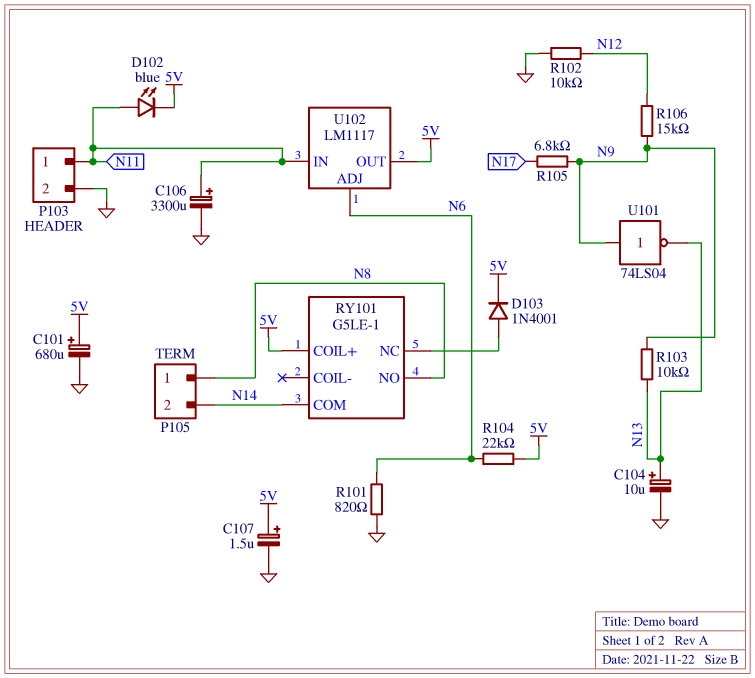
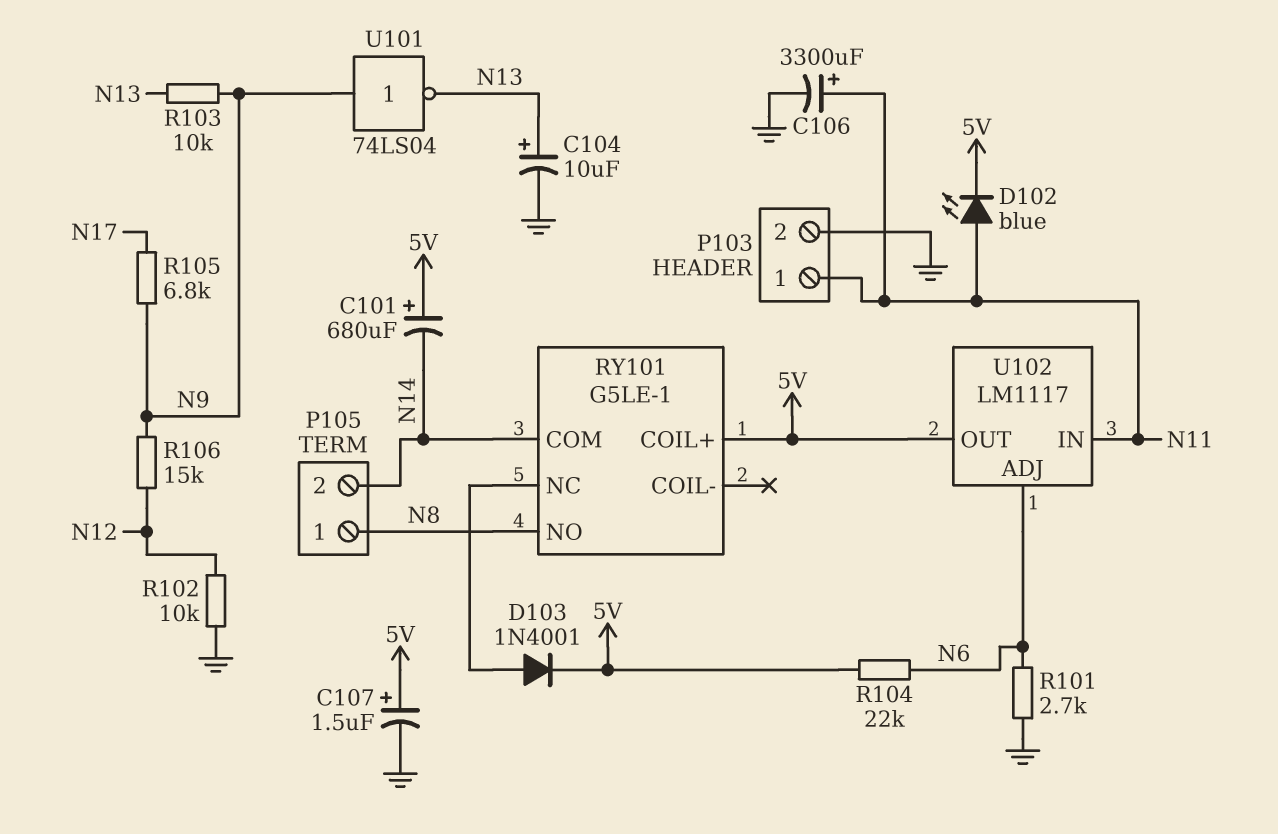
C101: 680uF (plus 5V, minus GND) -> 680uF (plus 5V, minus N14)
R101: 820 (GND, N6) -> 2.7k (GND, N6)

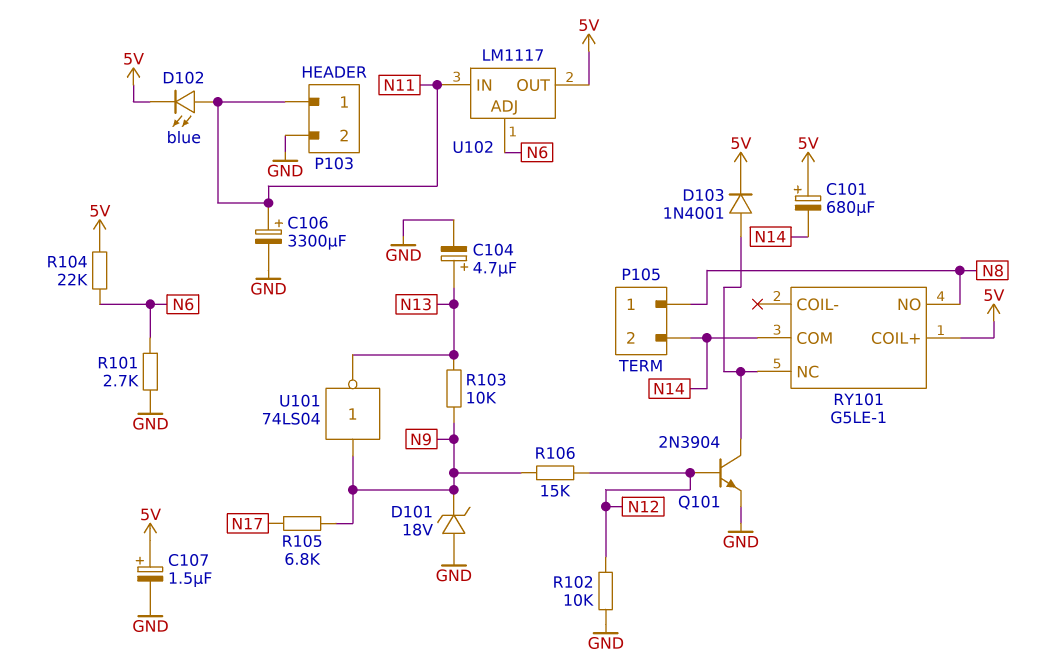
C104: 10uF (plus N13, minus GND) -> 4.7uF (plus N13, minus GND)
D101: none -> zener 18V (A GND, K N9)
Q101: none -> NPN 2N3904 (B N12, C RY101/NC, E GND)

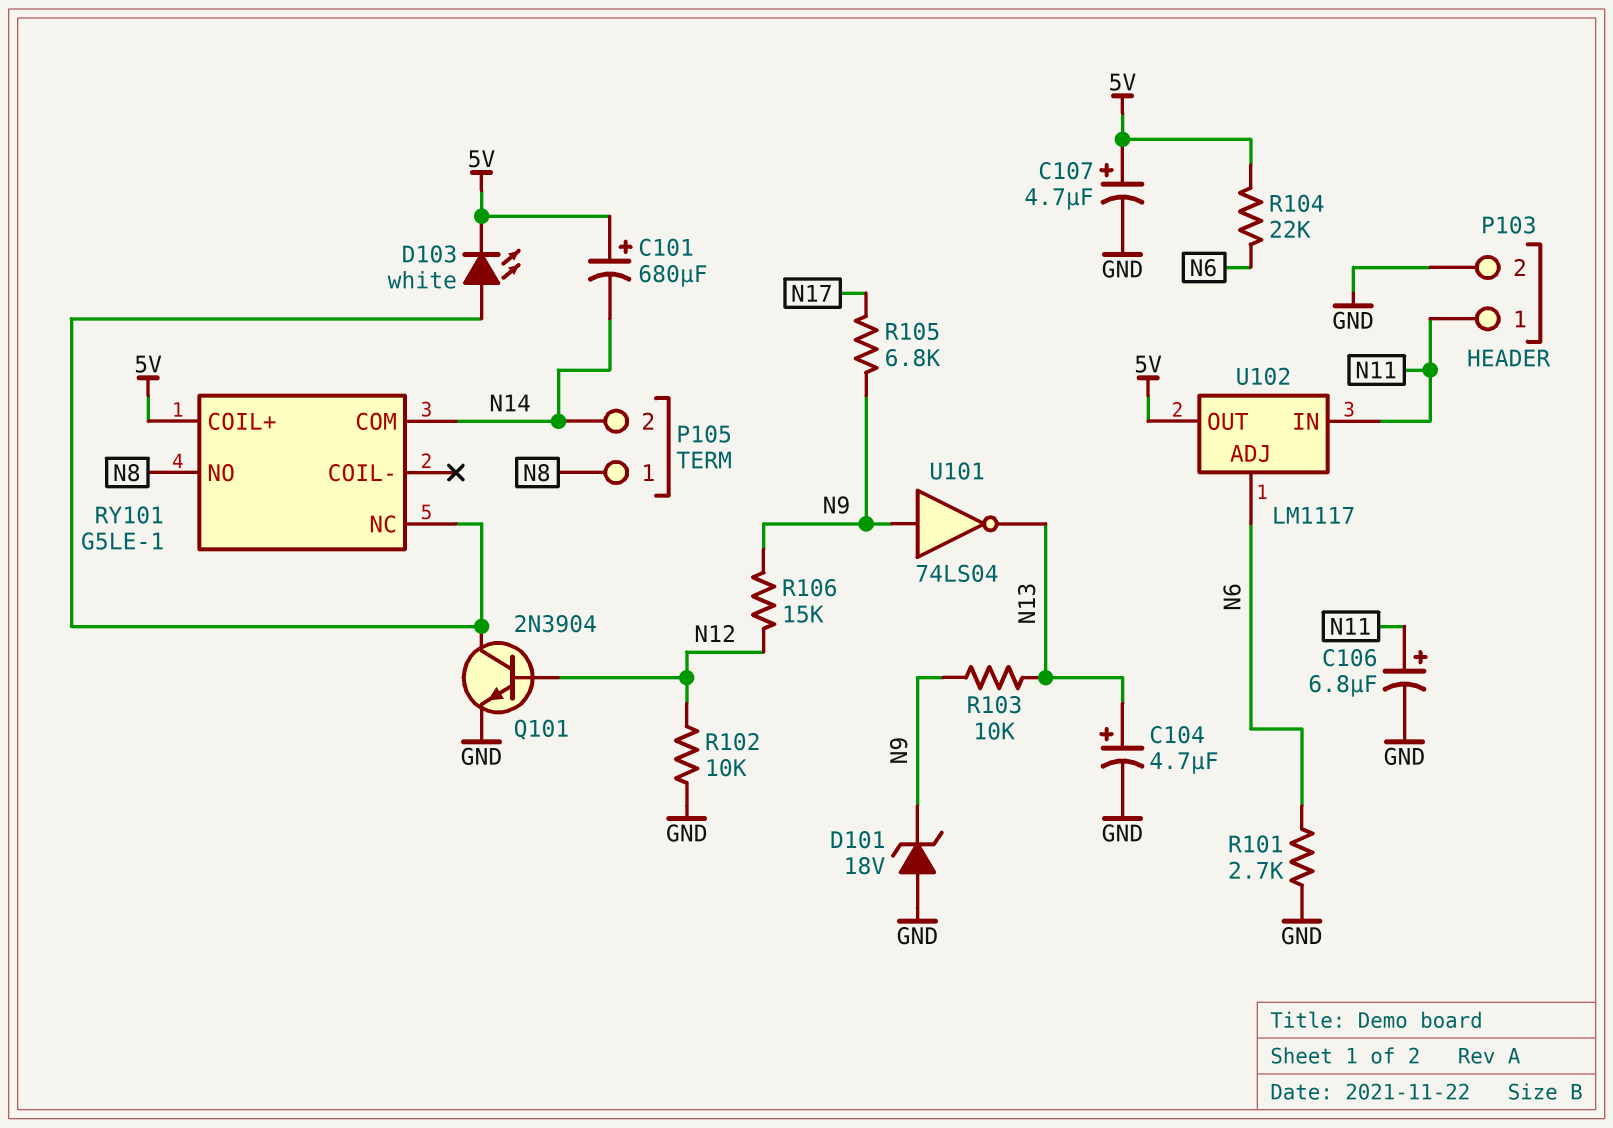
C106: 3300uF (plus N11, minus GND) -> 6.8uF (plus N11, minus GND)
C107: 1.5uF (plus 5V, minus GND) -> 4.7uF (plus 5V, minus GND)
D102: LED blue (A N11, K 5V) -> none
D103: diode 1N4001 (A RY101/NC, K 5V) -> LED white (A RY101/NC, K 5V)

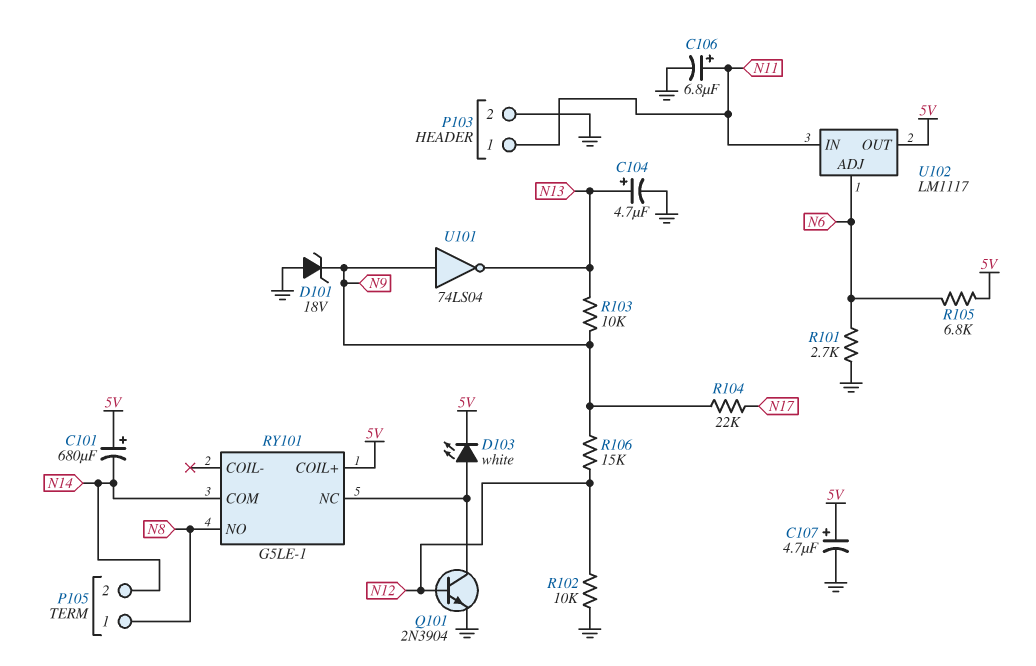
R104: 22k (5V, N6) -> 22k (N9, N17)
R105: 6.8k (N9, N17) -> 6.8k (5V, N6)

